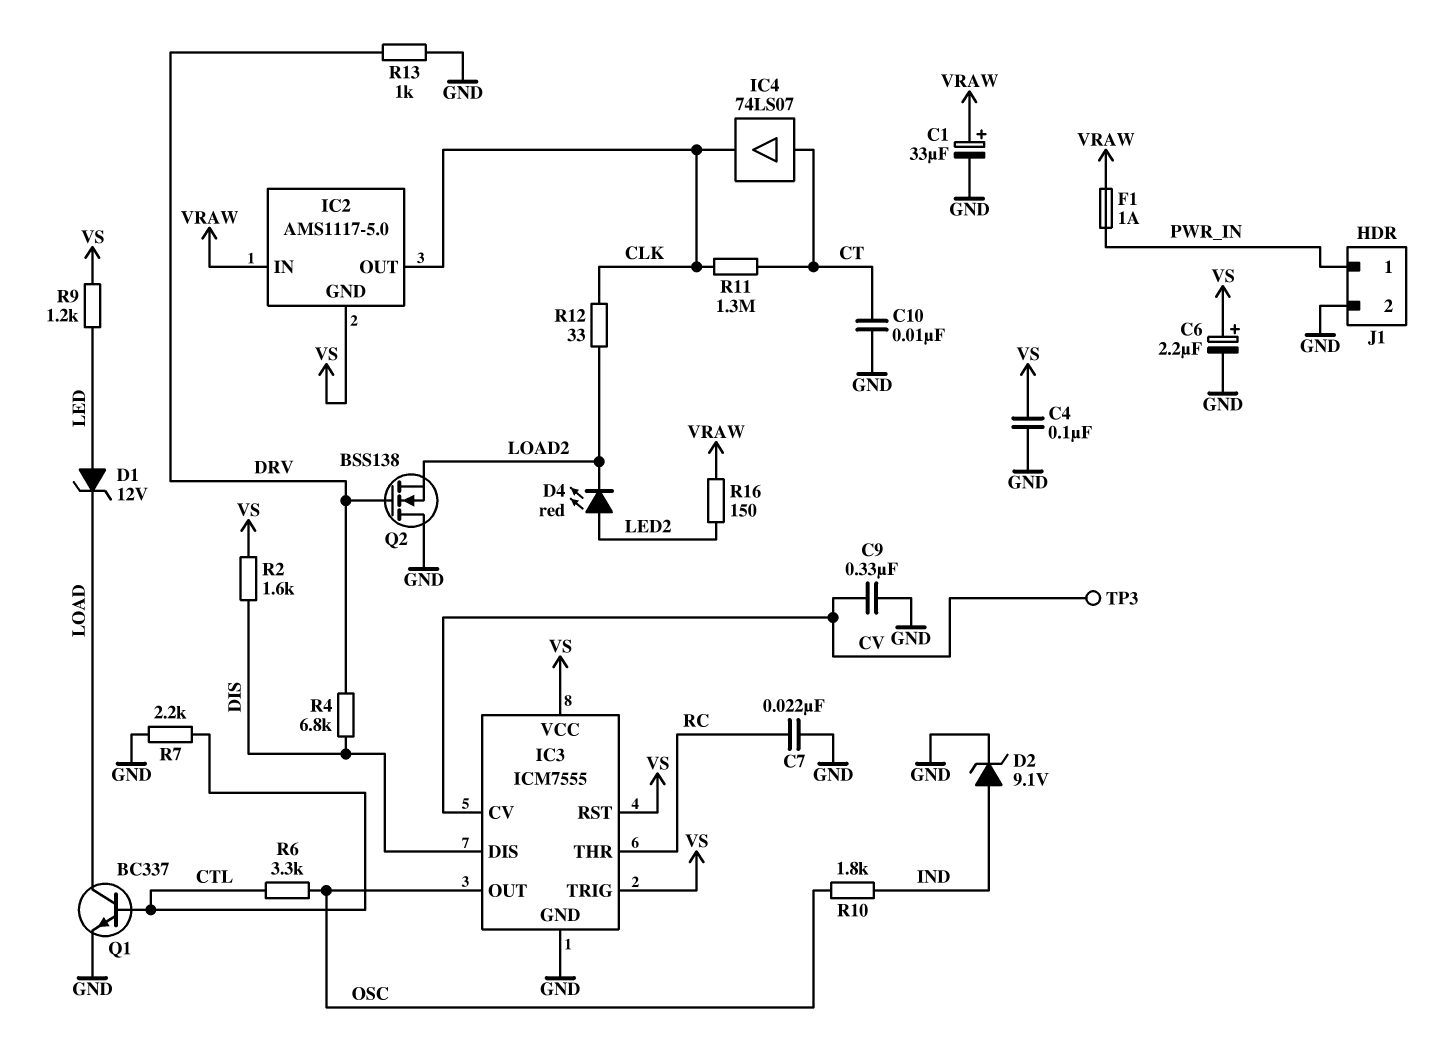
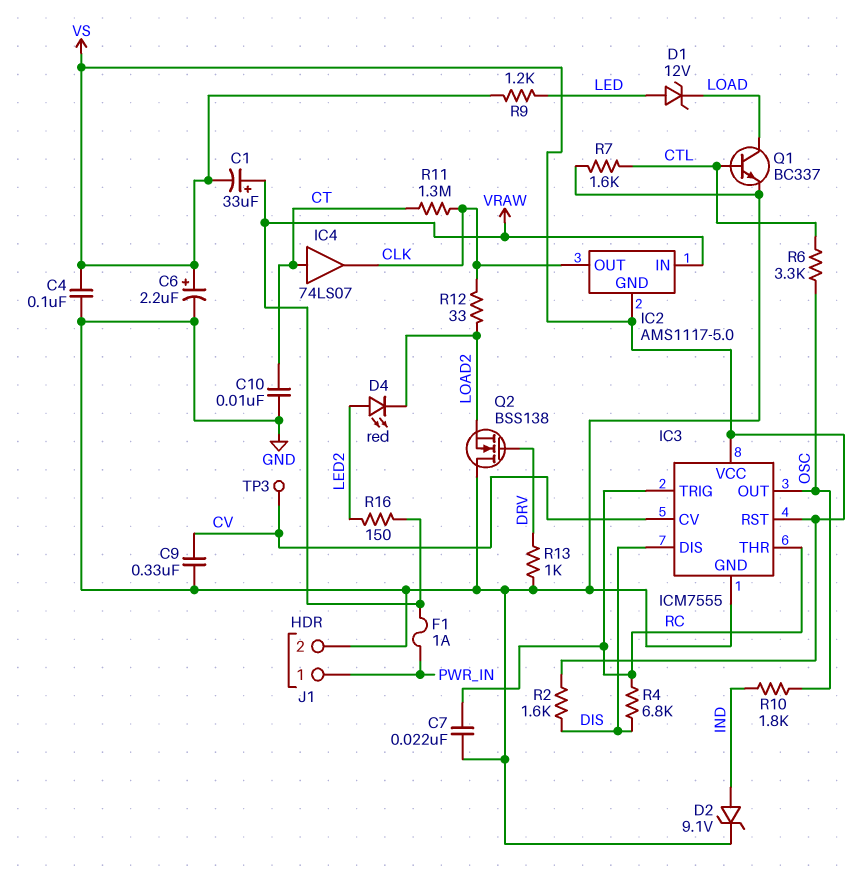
C1: 33uF (plus VRAW, minus GND) -> 33uF (plus VRAW, minus VS)
IC3 pin TRIG: VS -> RC
R4: 6.8k (DIS, DRV) -> 6.8k (DIS, RC)
R7: 2.2k (CTL, GND) -> 1.6k (CTL, GND)

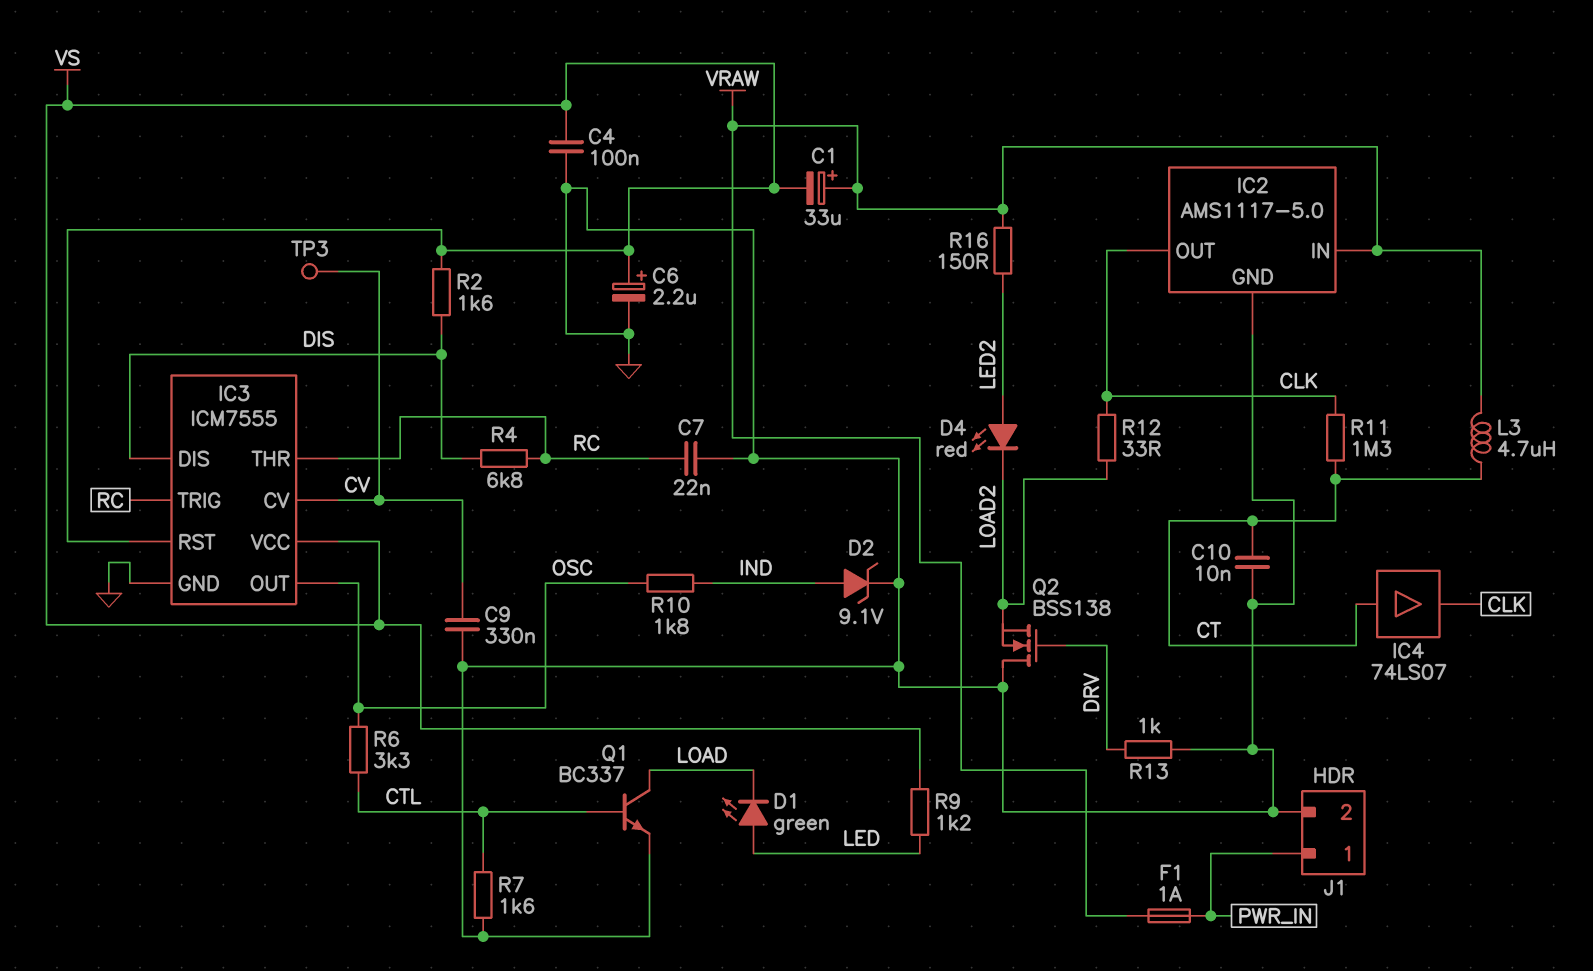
D1: zener 12V (A LED, K LOAD) -> LED green (A LED, K LOAD)
IC2 pin GND: VS -> GND
L3: none -> 4.7uH (CT, VRAW)

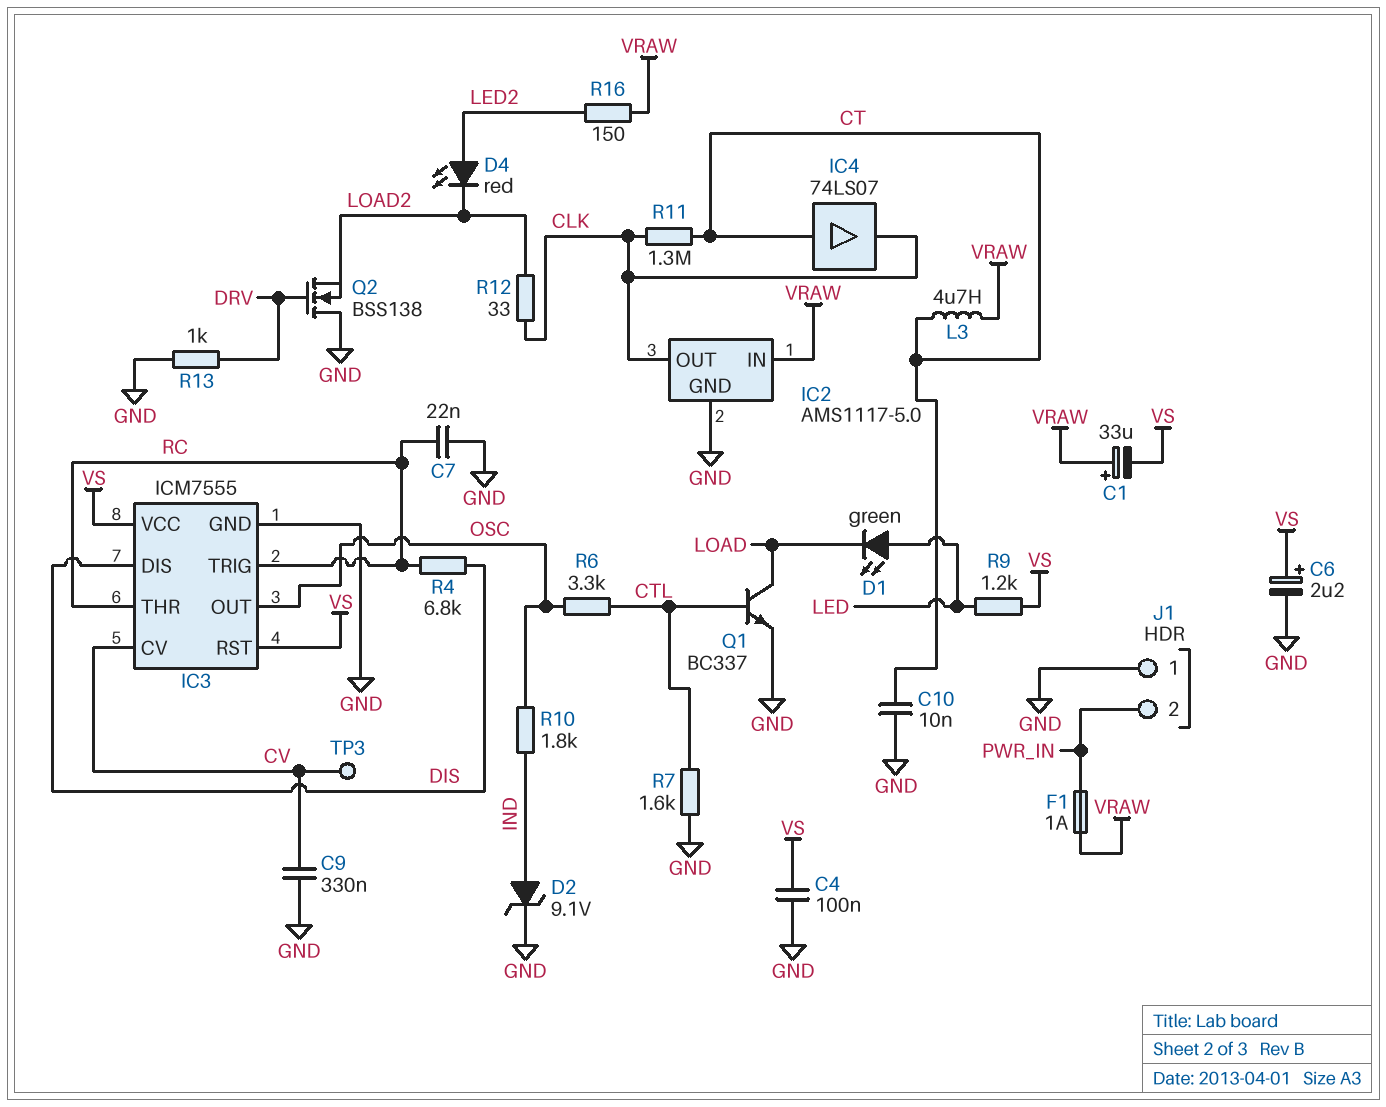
J1 pin 1: PWR_IN -> GND
J1 pin 2: GND -> PWR_IN
R2: 1.6k (DIS, VS) -> none

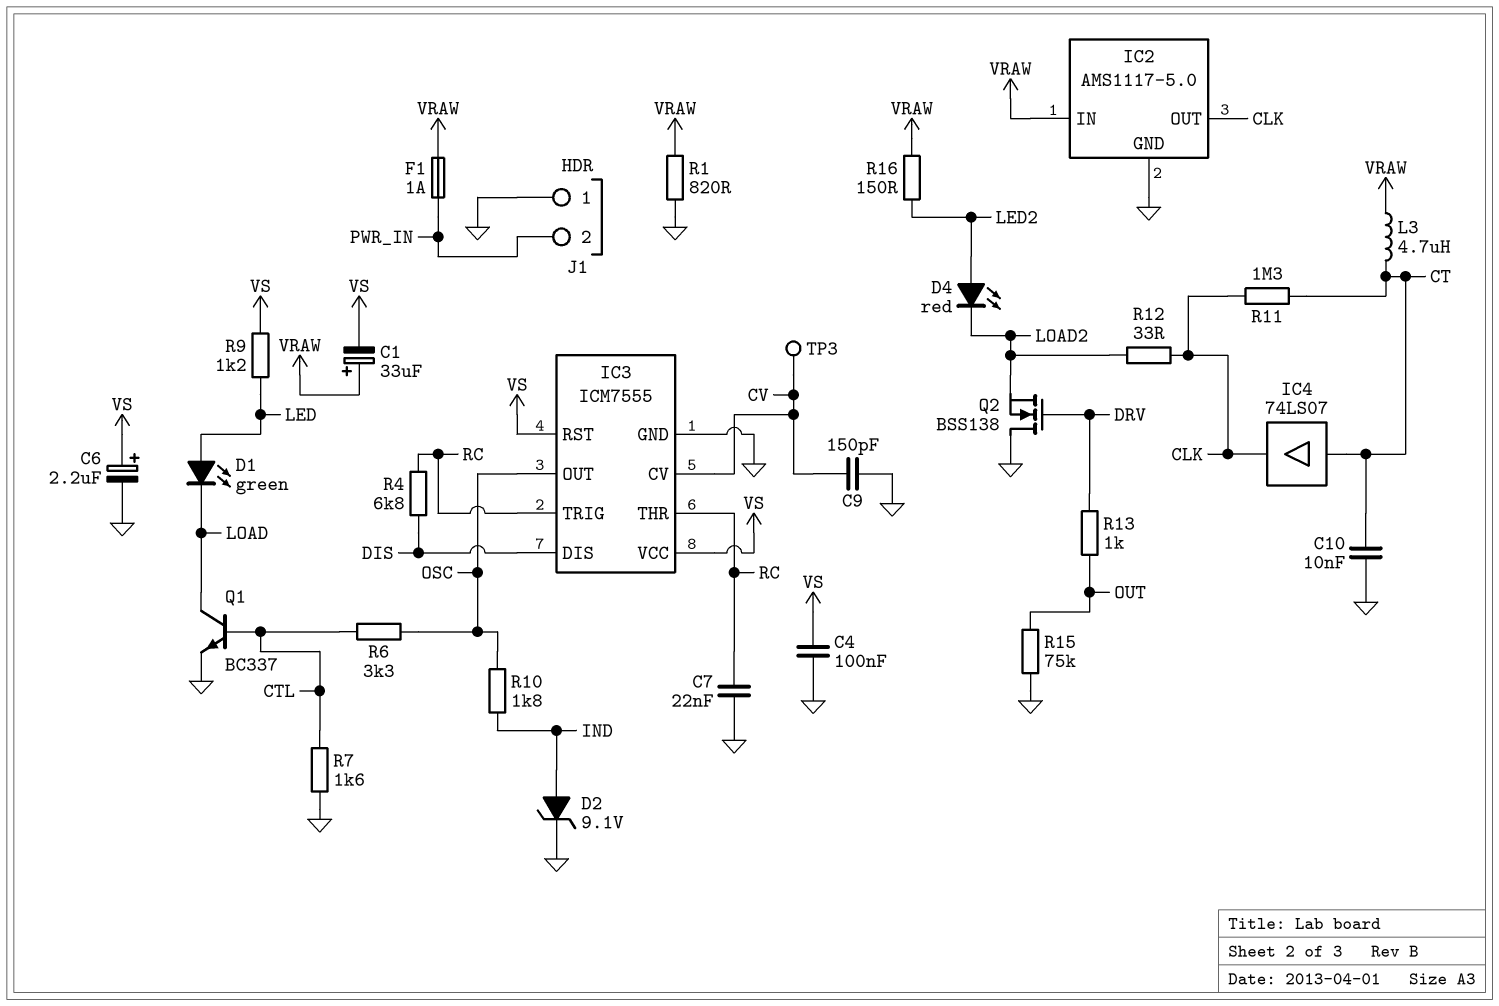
C9: 330nF (CV, GND) -> 150pF (CV, GND)
R1: none -> 820 (GND, VRAW)
R13: 1k (DRV, GND) -> 1k (DRV, OUT)
R15: none -> 75k (GND, OUT)

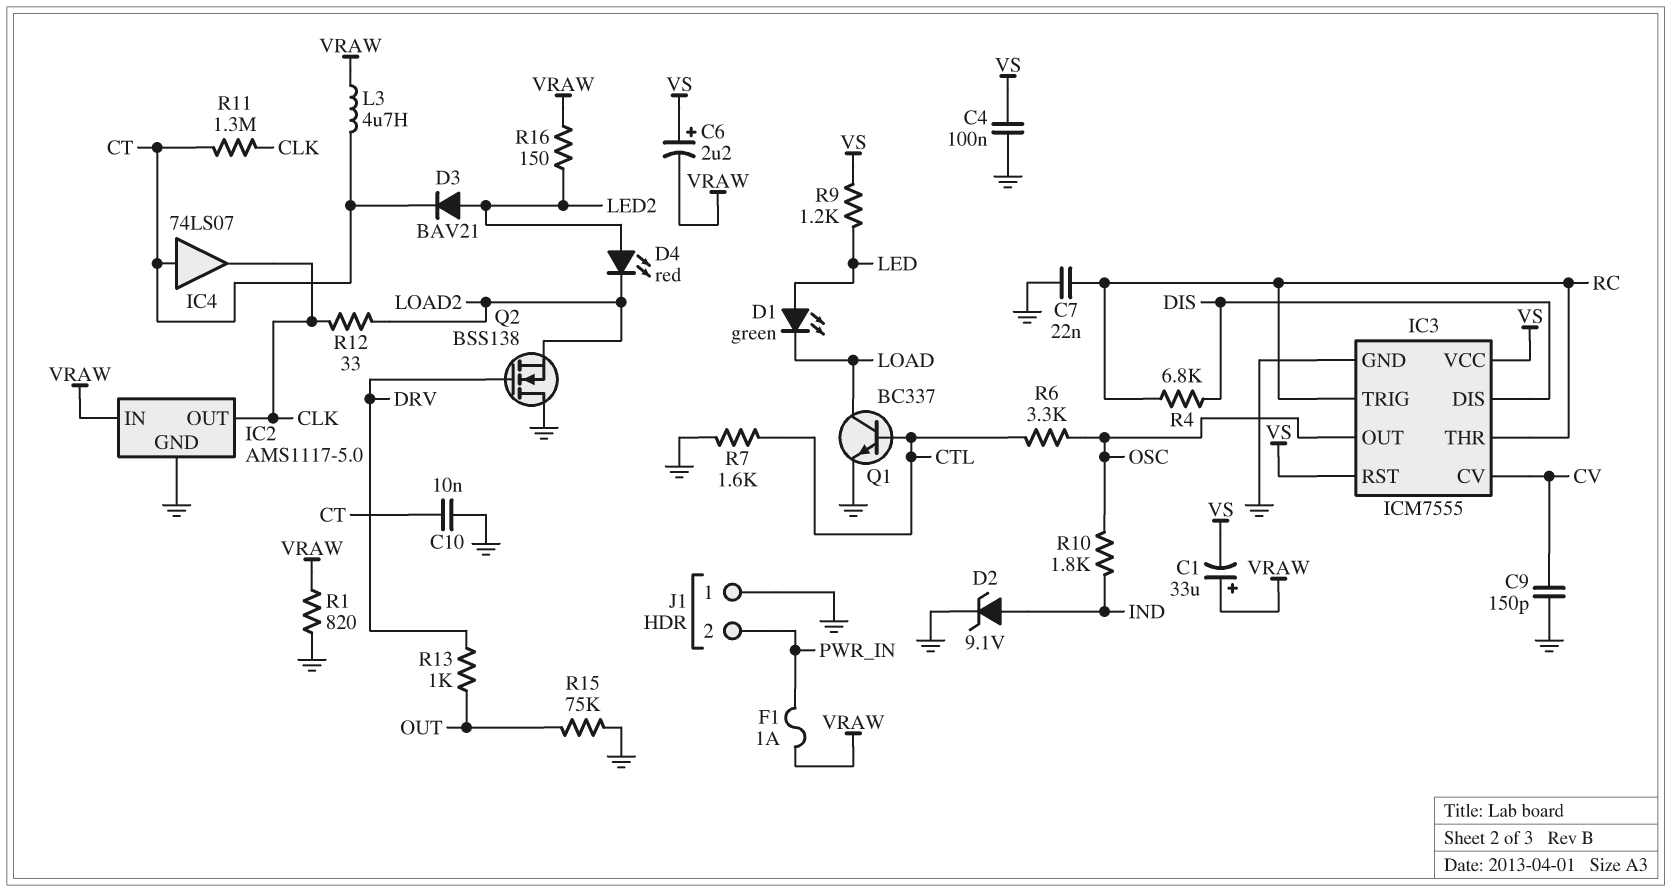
C6: 2.2uF (plus VS, minus GND) -> 2.2uF (plus VS, minus VRAW)
D3: none -> diode BAV21 (A LED2, K CT)
TP3: test point (CV) -> none

